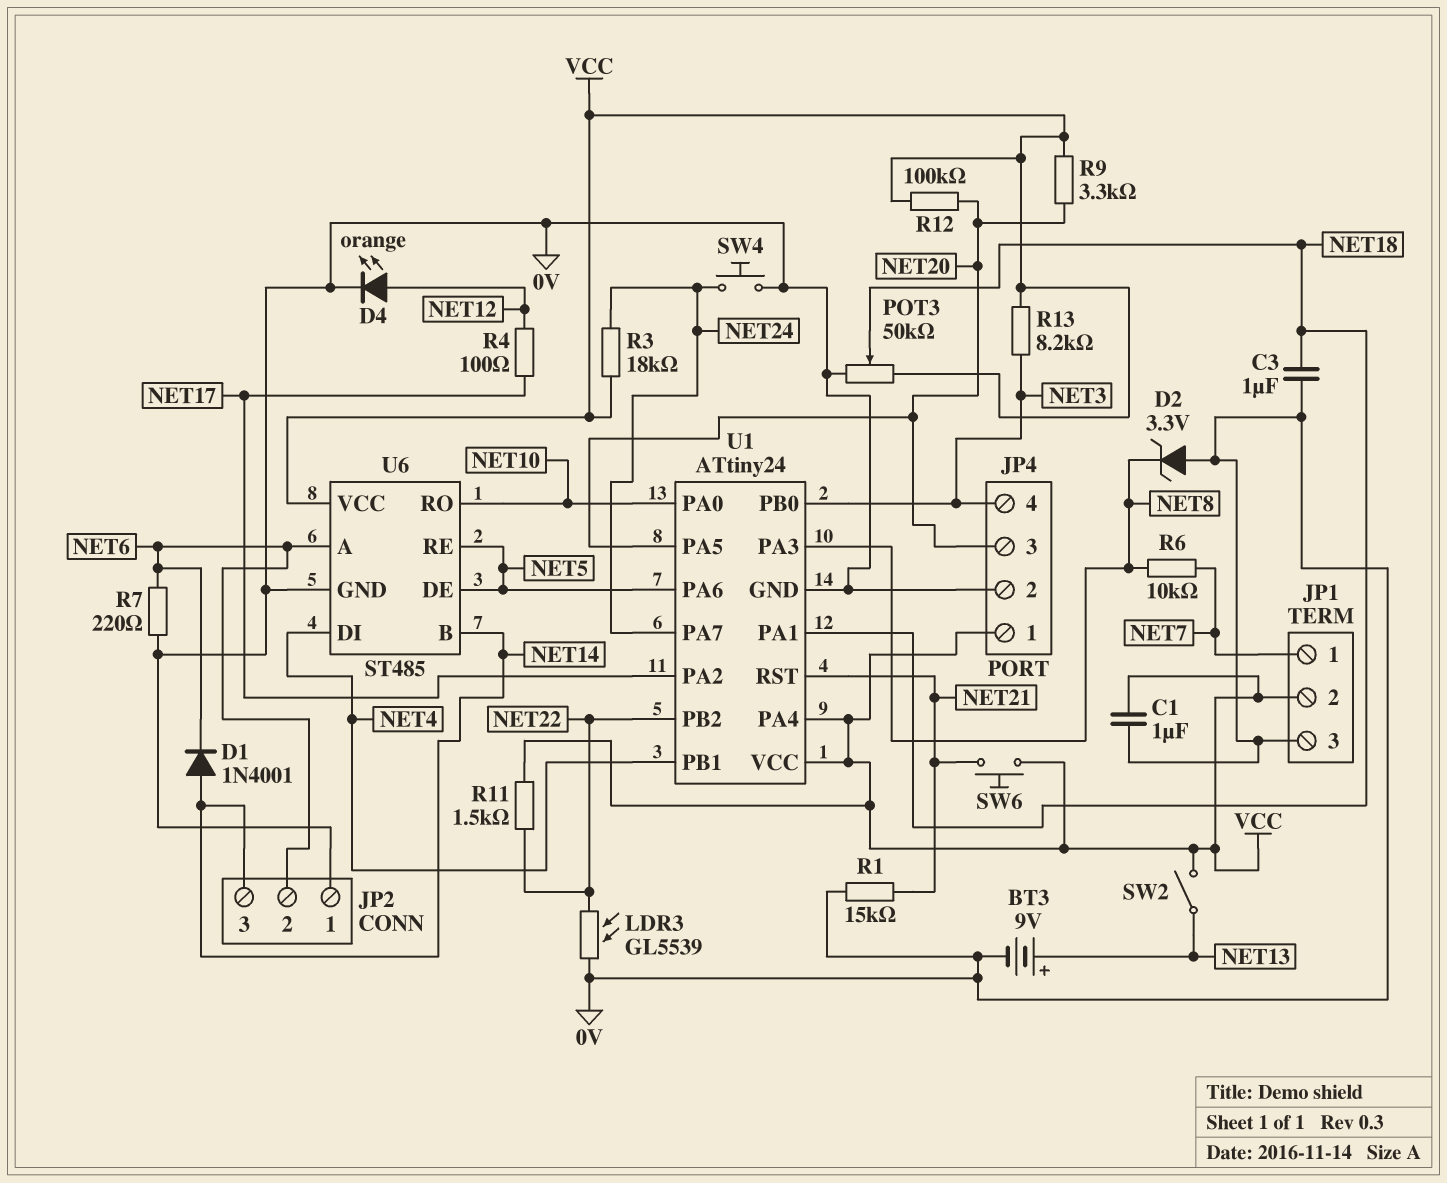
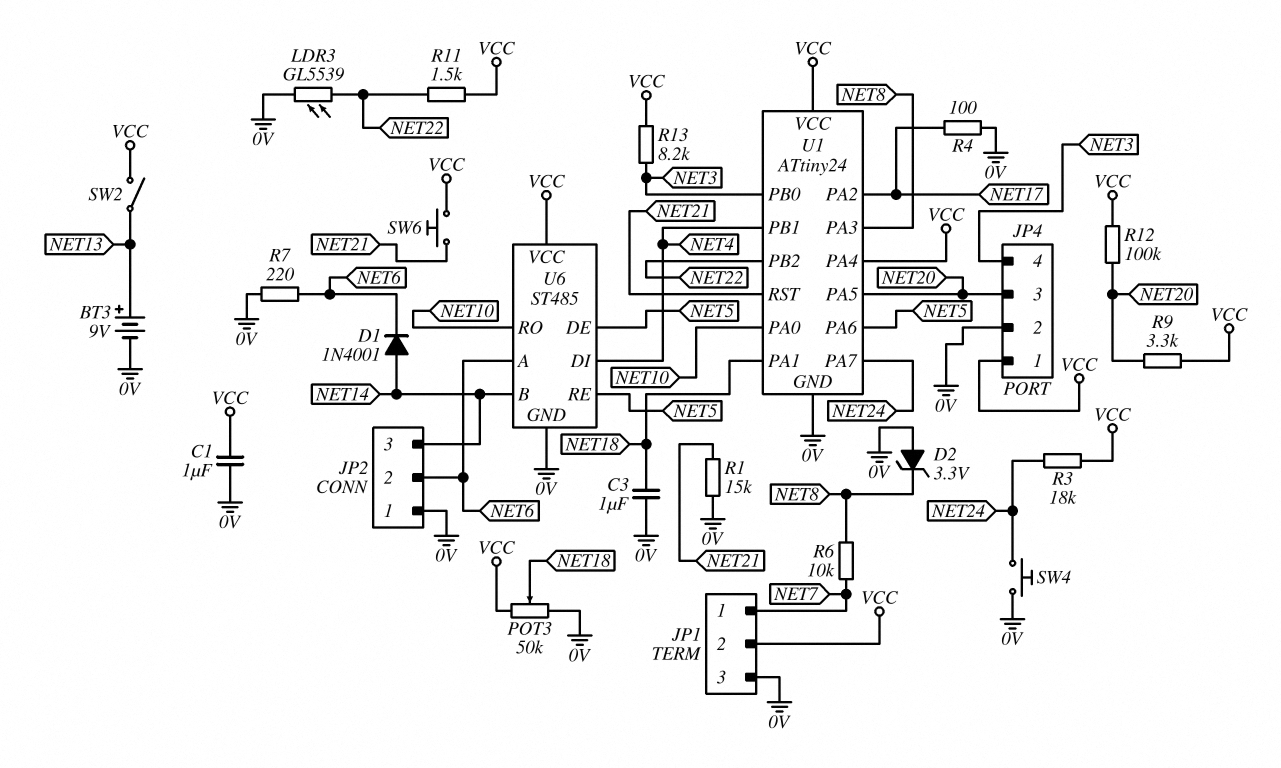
D4: LED orange (A NET12, K 0V) -> none
R4: 100 (NET12, NET17) -> 100 (0V, NET17)

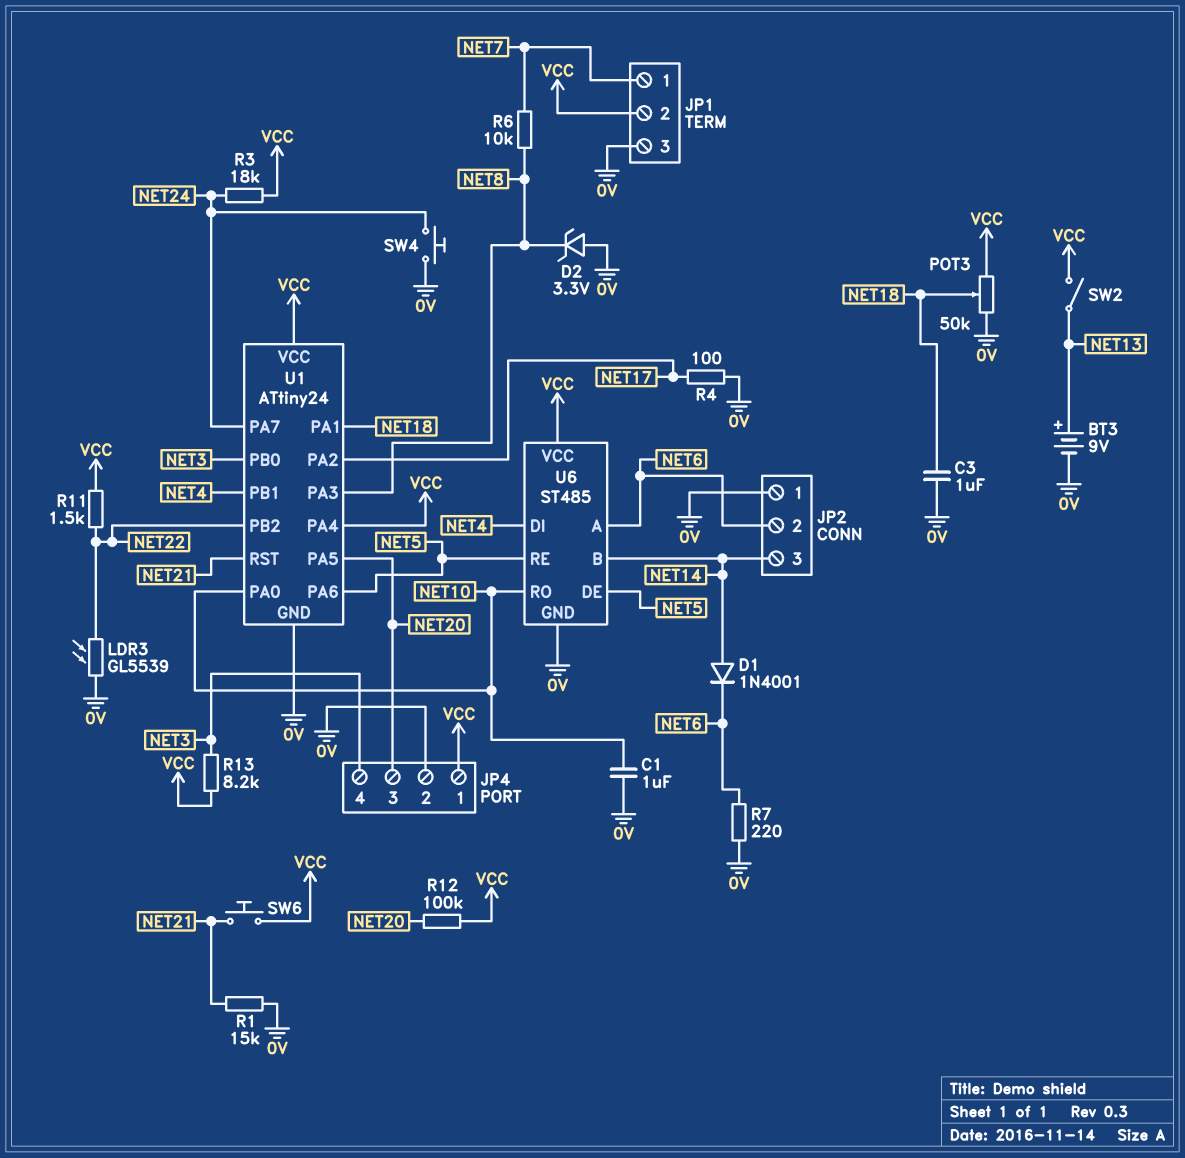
C1: 1uF (0V, VCC) -> 1uF (0V, NET10)
R9: 3.3k (NET20, VCC) -> none

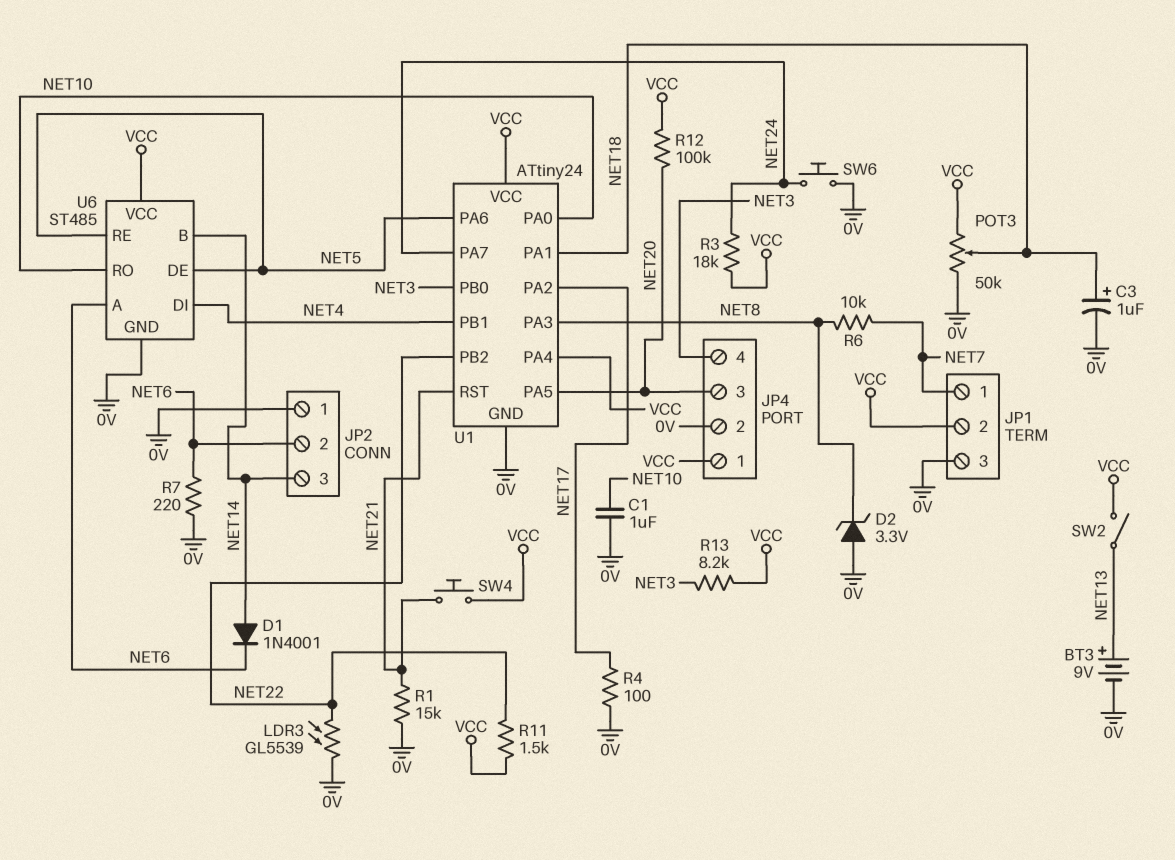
C3: 1uF (0V, NET18) -> 1uF (plus NET18, minus 0V)
SW4: button (0V, NET24) -> button (NET21, VCC)
SW6: button (NET21, VCC) -> button (0V, NET24)

